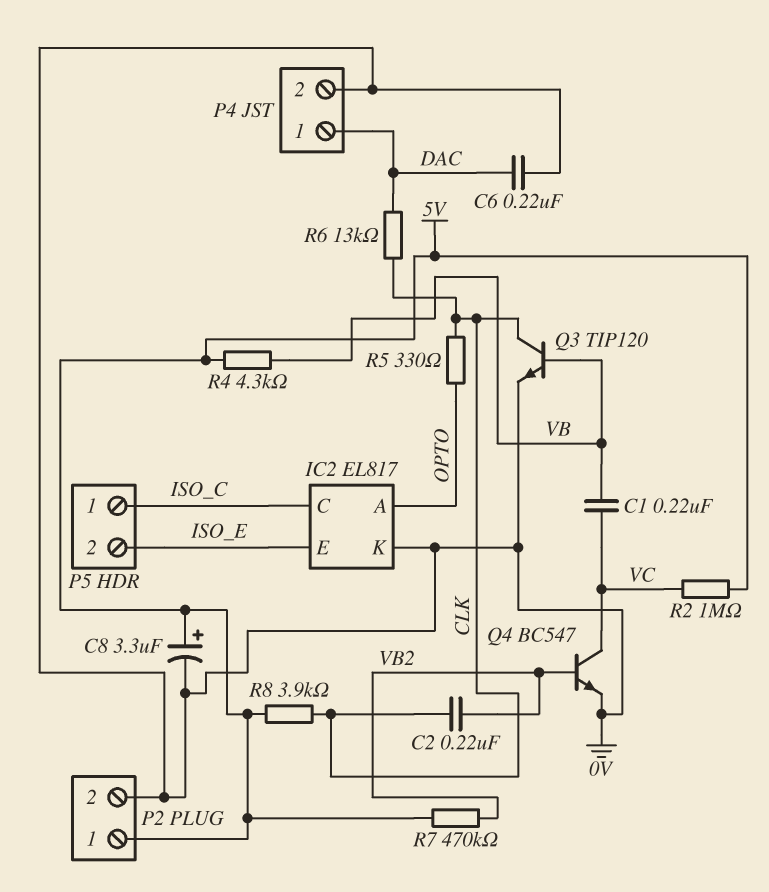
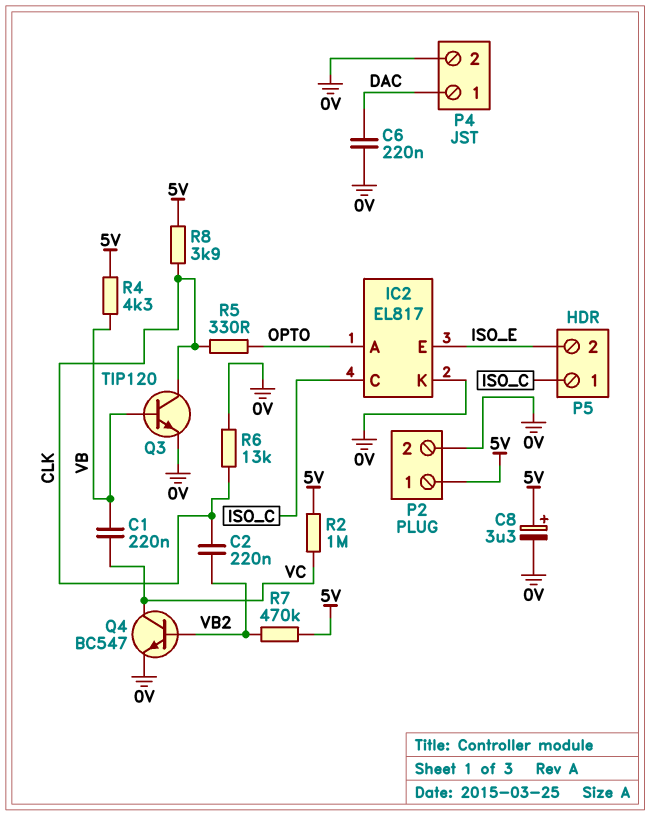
R6: 13k (CLK, DAC) -> 13k (0V, CLK)

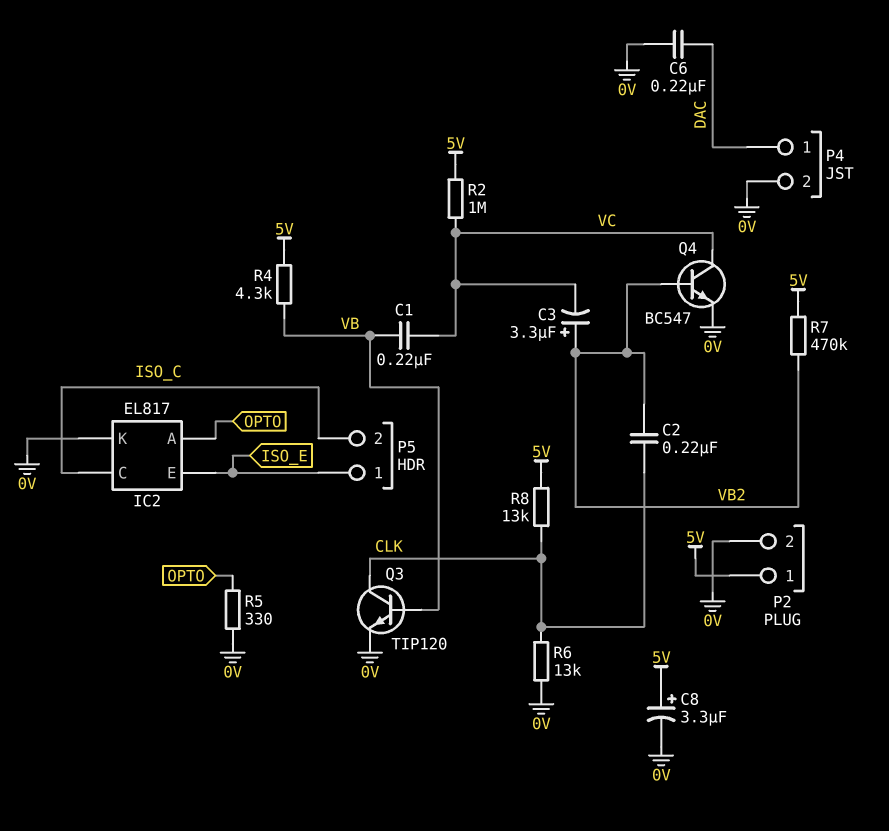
C3: none -> 3.3uF (plus VB2, minus VC)
P5 pin 1: ISO_C -> ISO_E
P5 pin 2: ISO_E -> ISO_C
R5: 330 (CLK, OPTO) -> 330 (0V, OPTO)
R8: 3.9k (5V, CLK) -> 13k (5V, CLK)

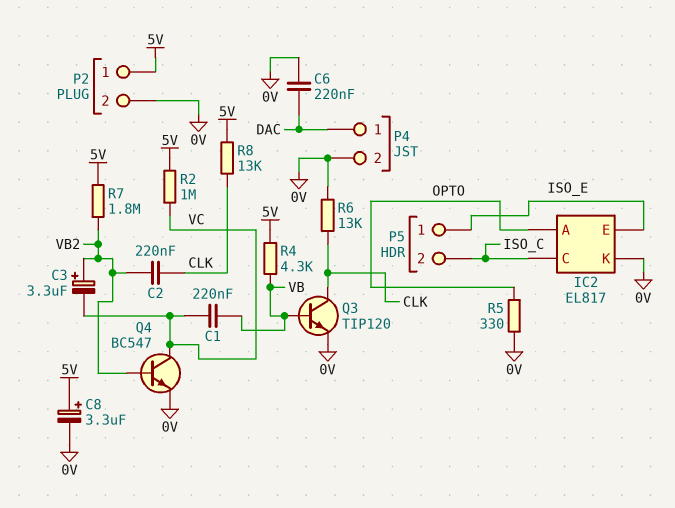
R7: 470k (5V, VB2) -> 1.8M (5V, VB2)

